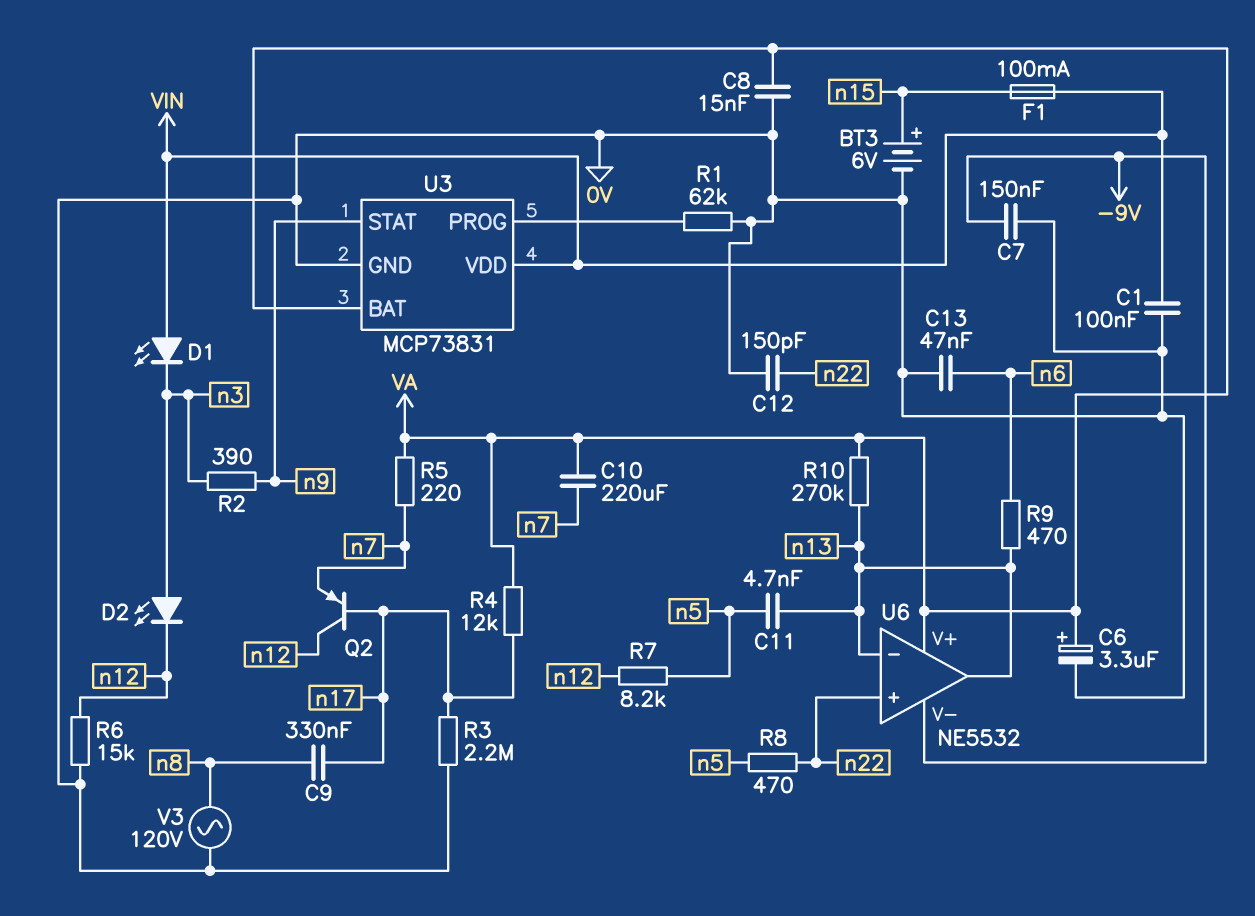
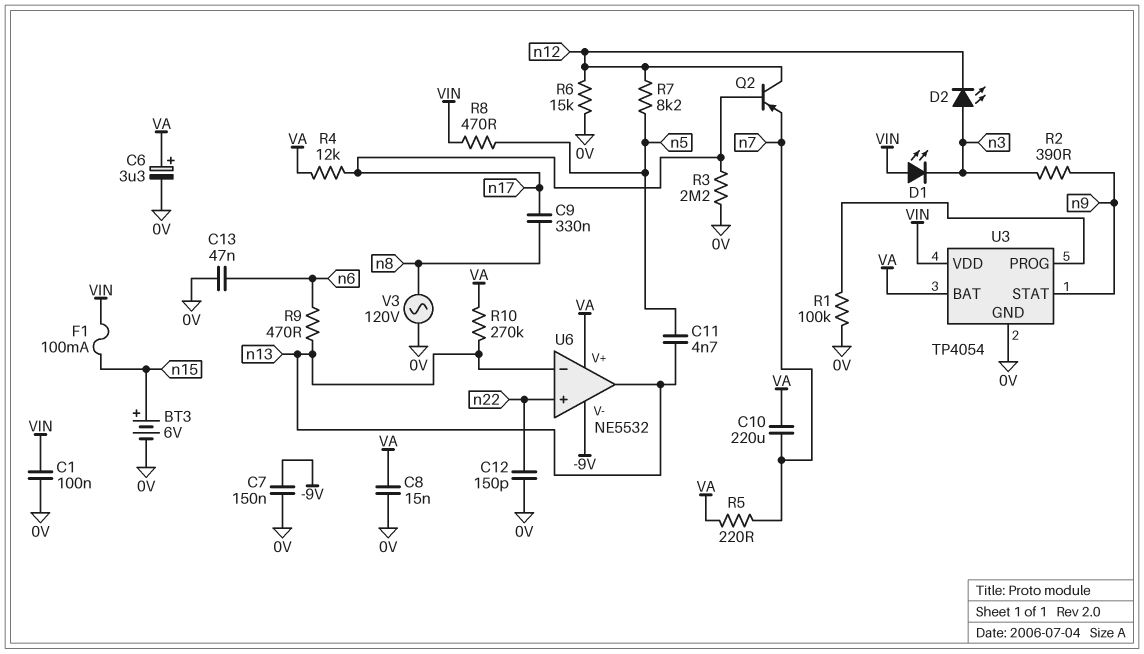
R1: 62k (0V, U3/PROG) -> 100k (0V, U3/PROG)
R8: 470 (n5, n22) -> 470 (VIN, n5)
U3: MCP73831 -> TP4054

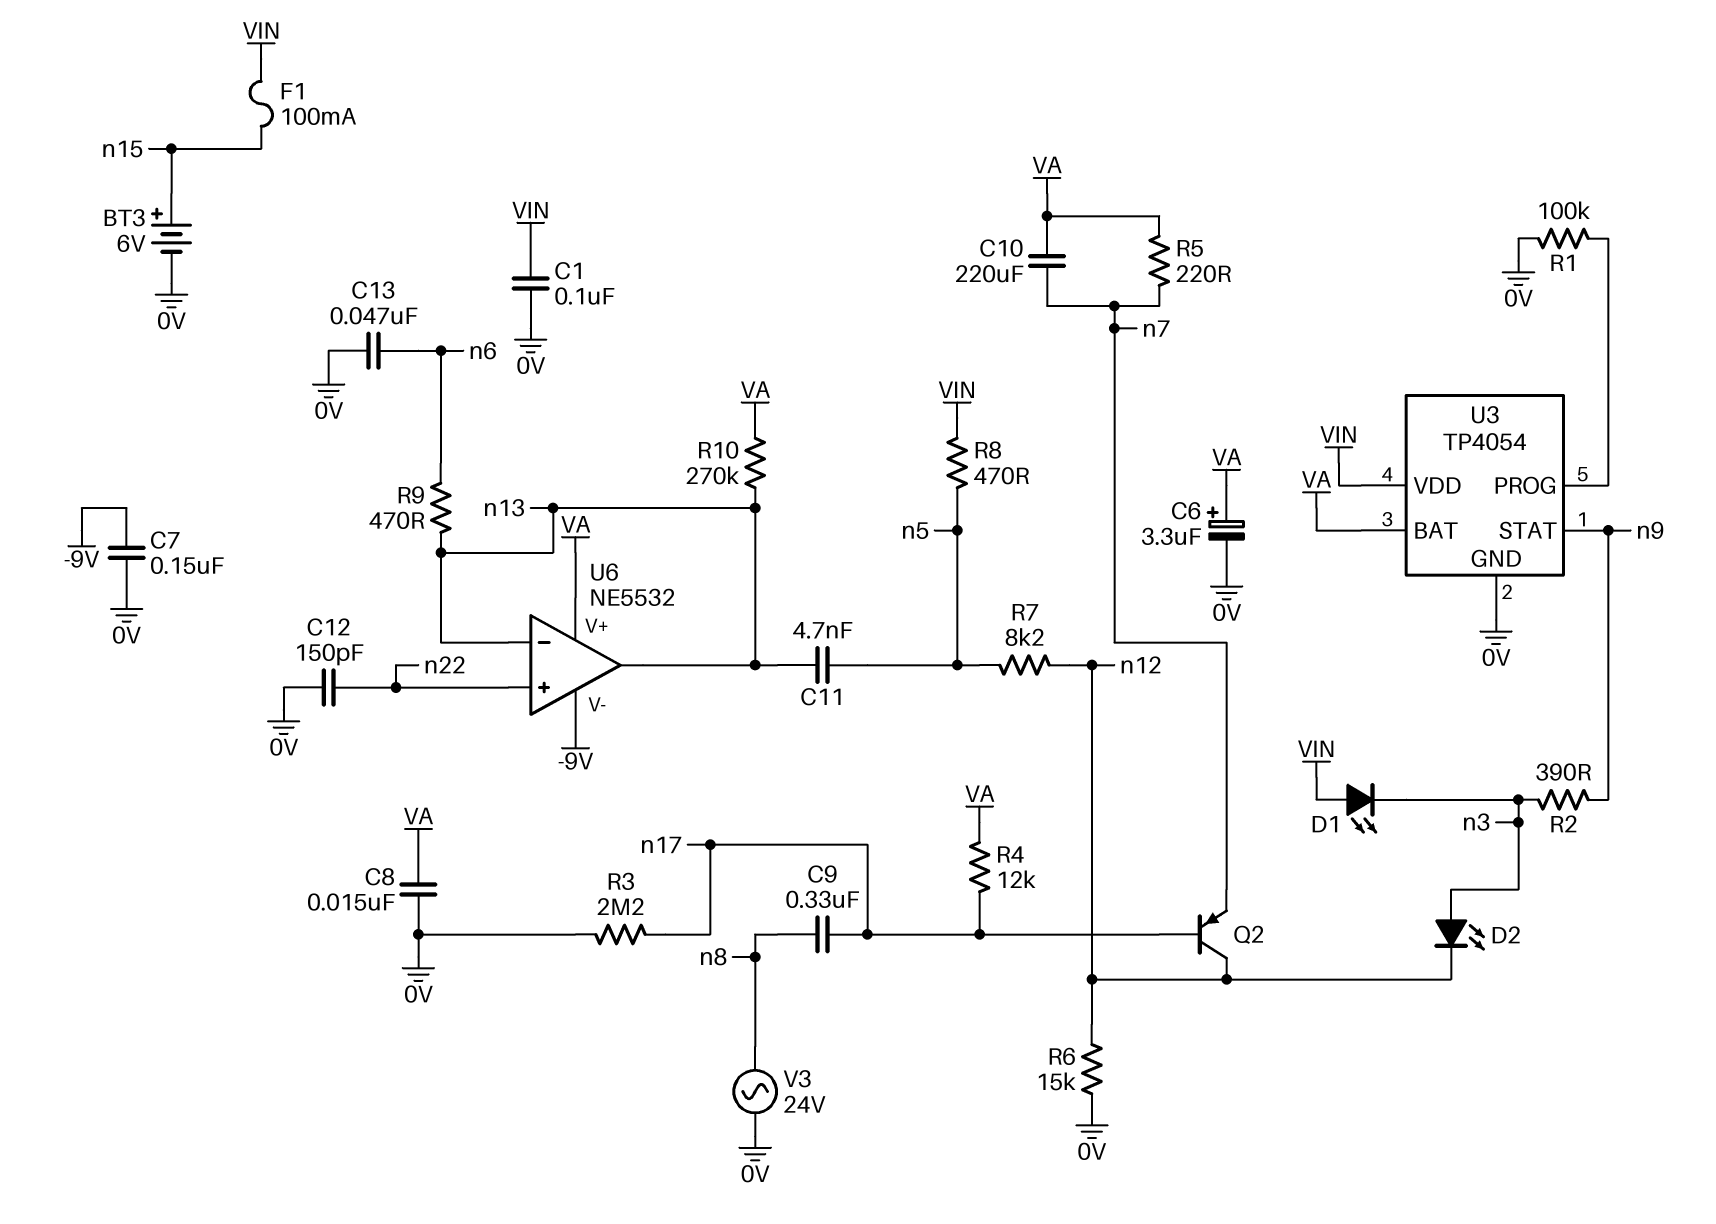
V3: AC 120V (0V, n8) -> AC 24V (0V, n8)

